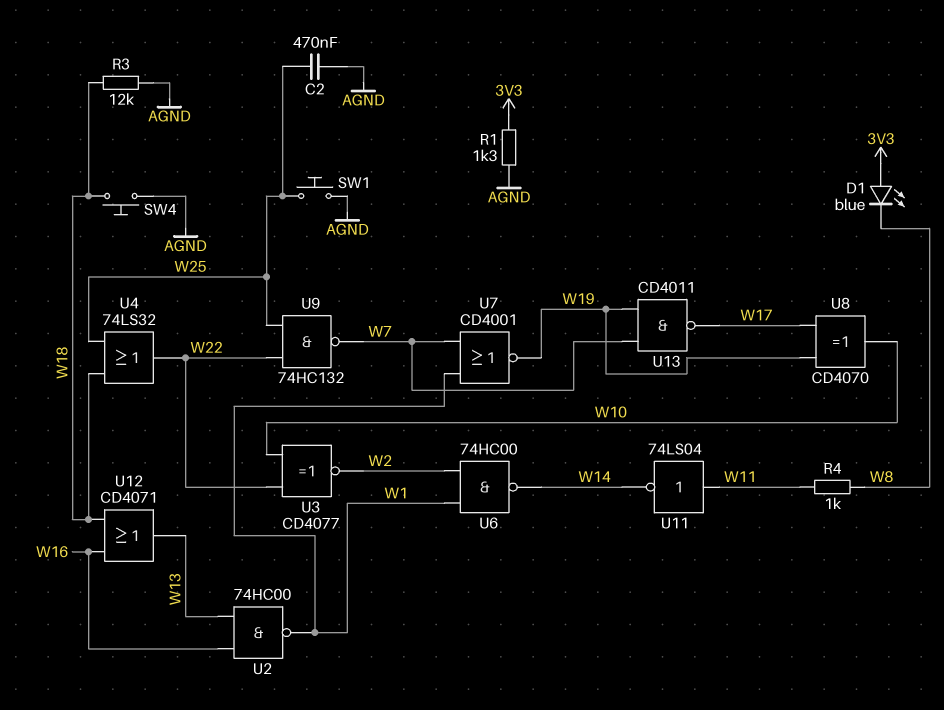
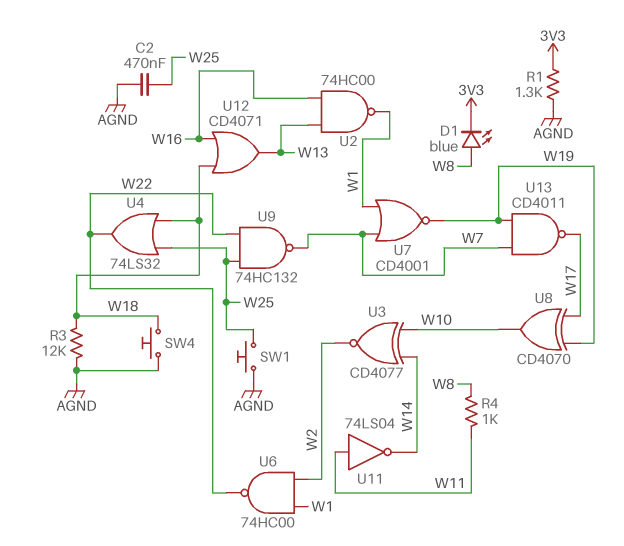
D1: LED blue (A 3V3, K W8) -> LED blue (A W8, K 3V3)
U3: XNOR CD4077 (in W10, in W22, out W2) -> XNOR CD4077 (in W10, in W14, out W2)
U6: NAND 74HC00 (in W1, in W2, out W14) -> NAND 74HC00 (in W1, in W2, out W22)

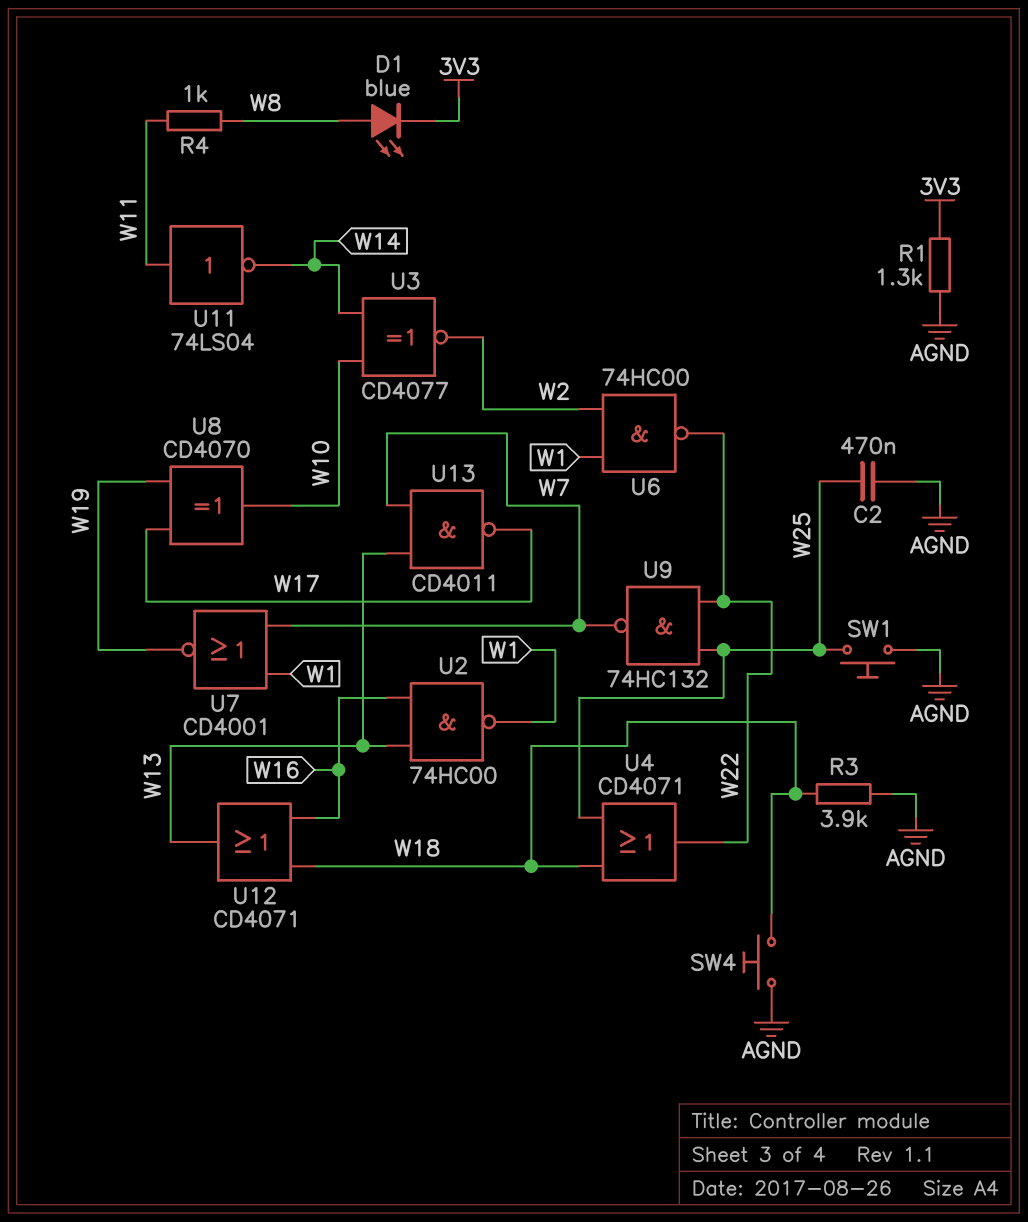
R3: 12k (AGND, W18) -> 3.9k (AGND, W18)
U4: OR 74LS32 (in W18, in W25, out W22) -> OR CD4071 (in W18, in W25, out W22)
U13: NAND CD4011 (in W7, in W19, out W17) -> NAND CD4011 (in W7, in W13, out W17)

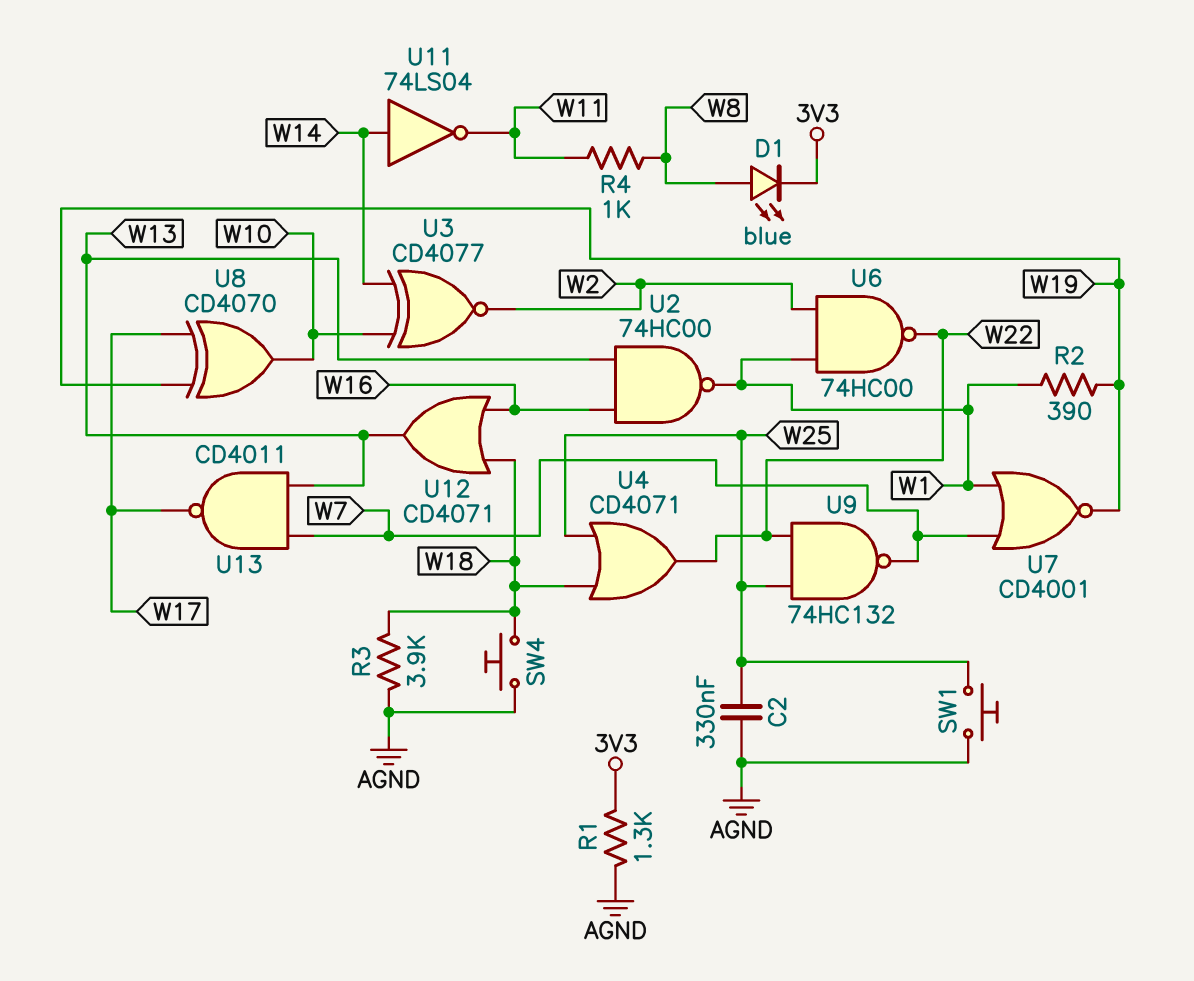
C2: 470nF (AGND, W25) -> 330nF (AGND, W25)
R2: none -> 390 (W1, W19)
U11: NOT 74LS04 (in W11, out W14) -> NOT 74LS04 (in W14, out W11)

